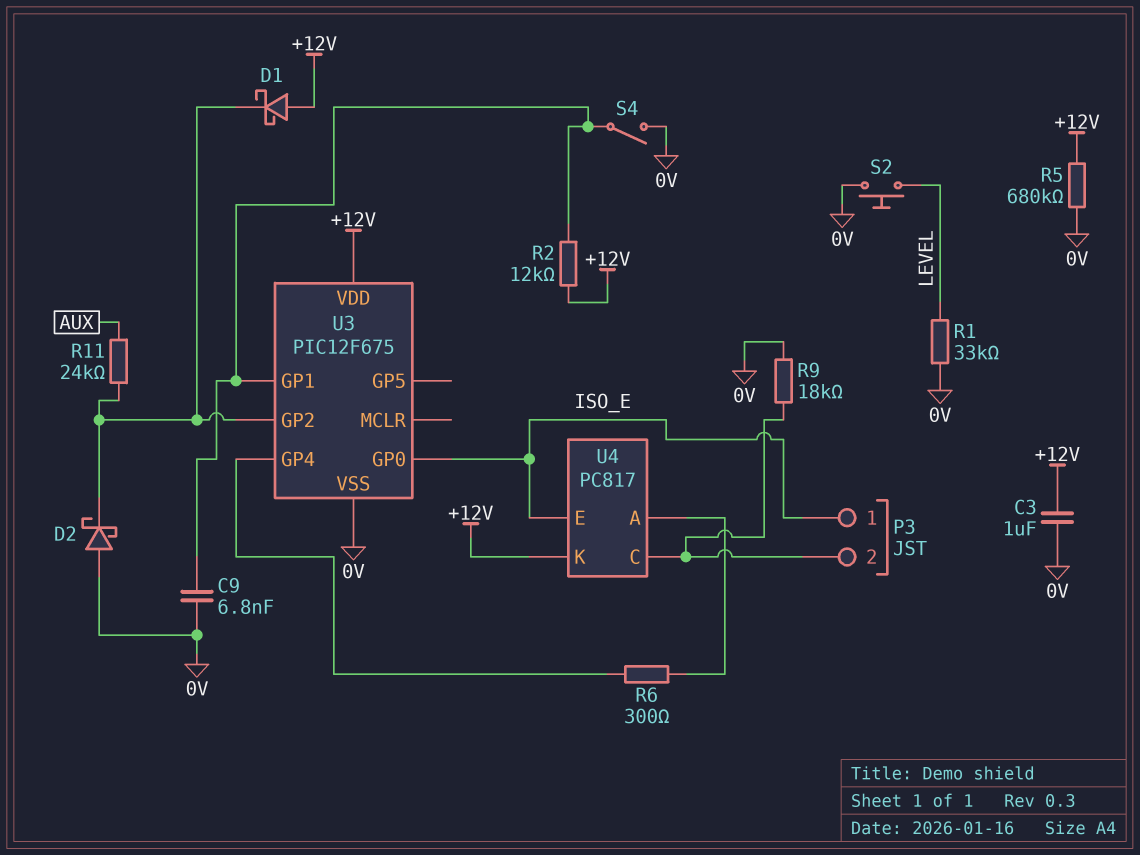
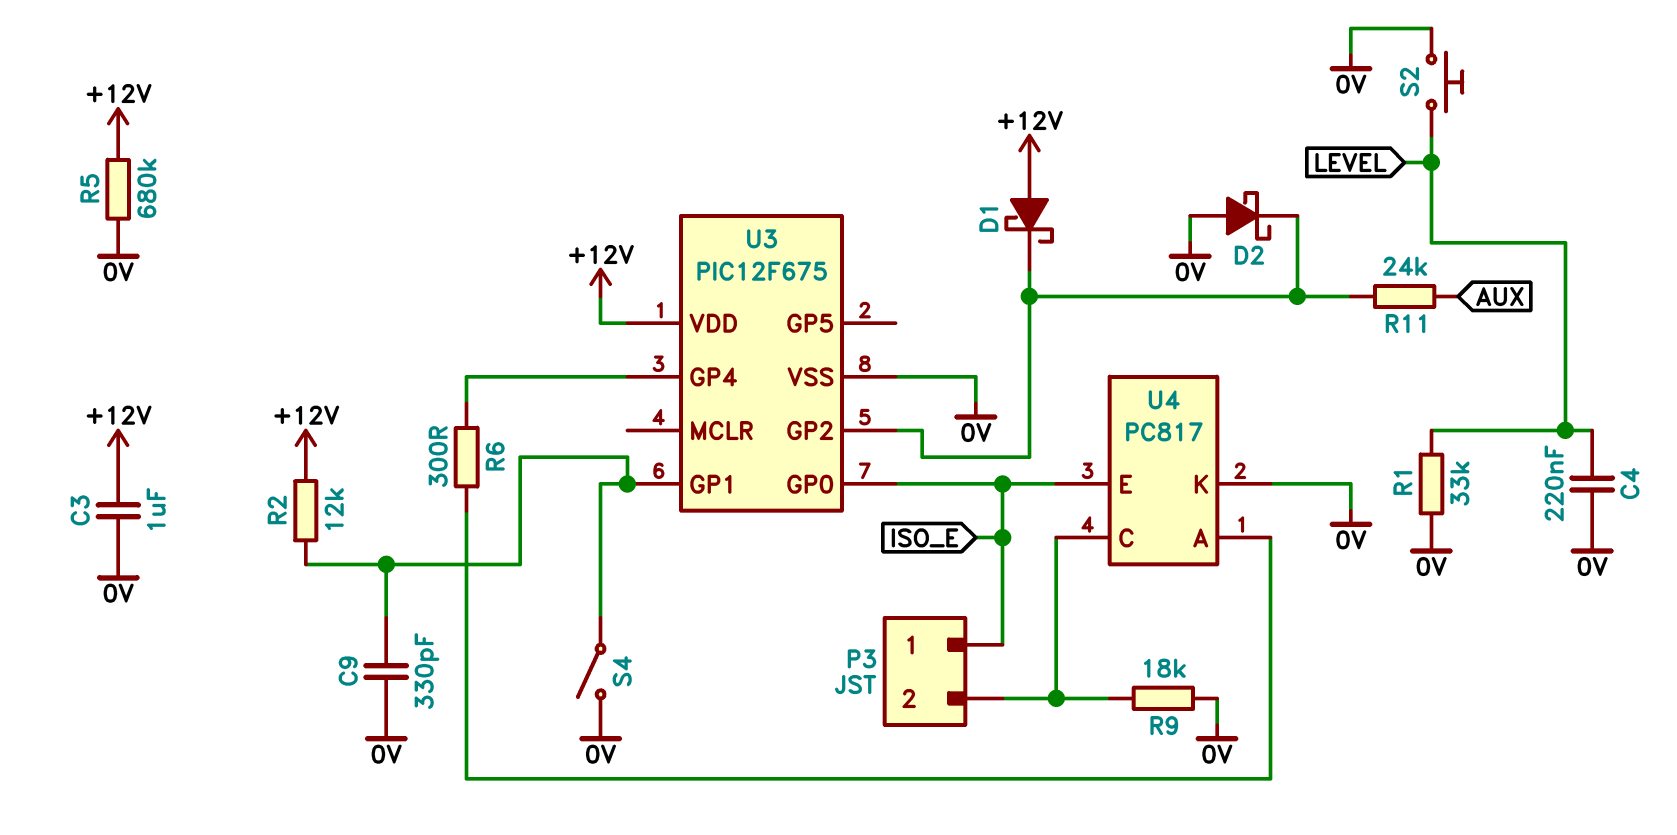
C4: none -> 220nF (0V, LEVEL)
C9: 6.8nF (0V, U3/GP1) -> 330pF (0V, U3/GP1)
U4 pin K: +12V -> 0V

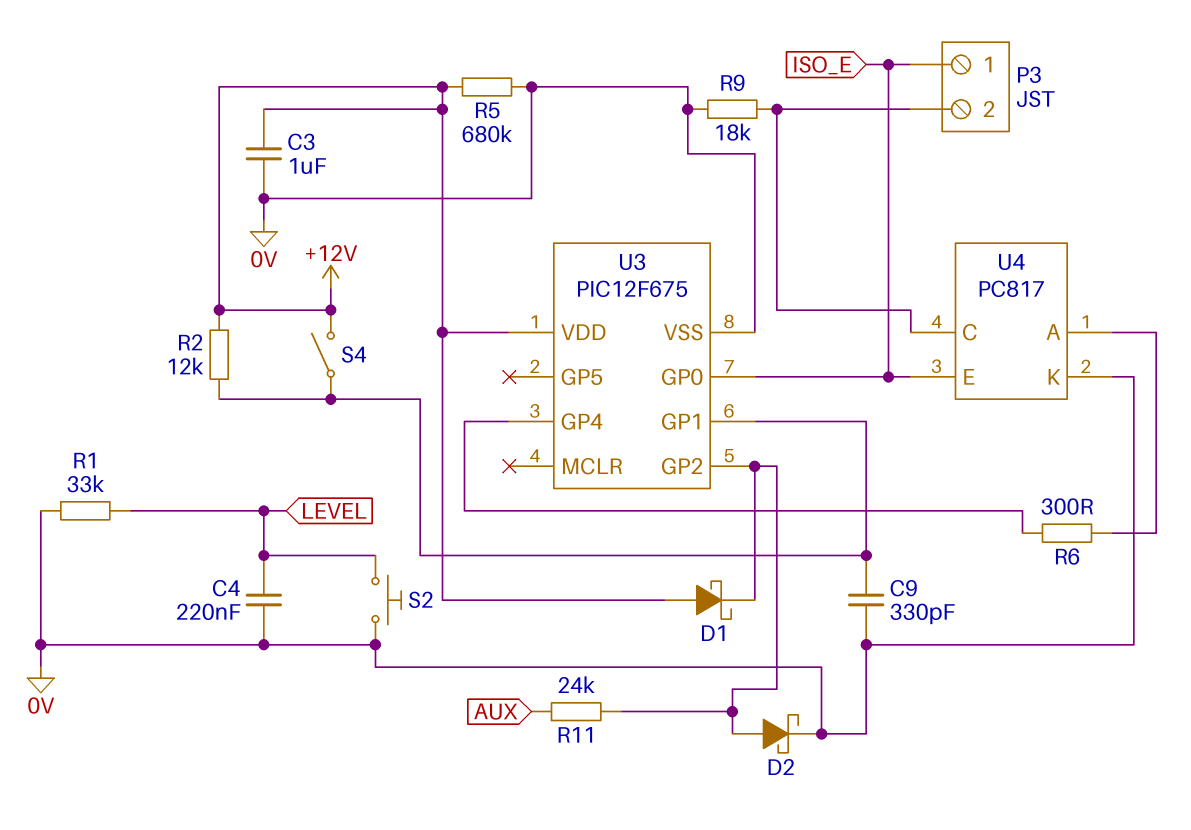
D2: schottky (A 0V, K U3/GP2) -> schottky (A U3/GP2, K 0V)
S4: switch (0V, U3/GP1) -> switch (+12V, U3/GP1)

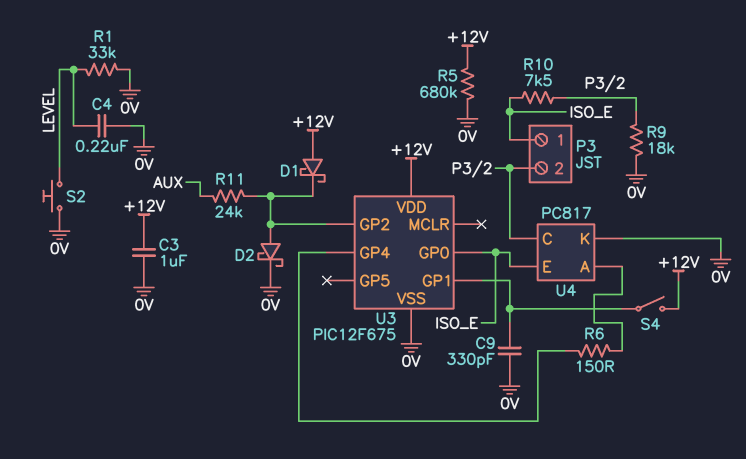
R2: 12k (+12V, U3/GP1) -> none
R6: 300 (U3/GP4, U4/A) -> 150 (U3/GP4, U4/A)
R10: none -> 7.5k (ISO_E, P3/2)

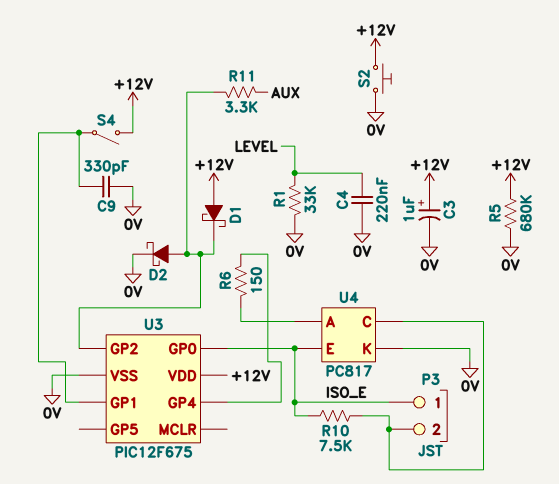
C3: 1uF (+12V, 0V) -> 1uF (plus +12V, minus 0V)
R9: 18k (0V, P3/2) -> none
R11: 24k (AUX, U3/GP2) -> 3.3k (AUX, U3/GP2)
S2: button (0V, LEVEL) -> button (+12V, 0V)

